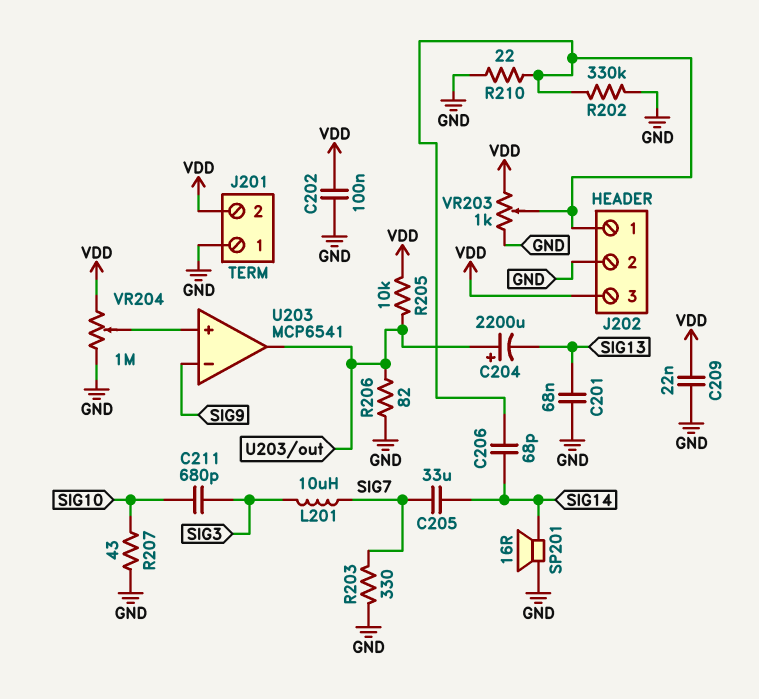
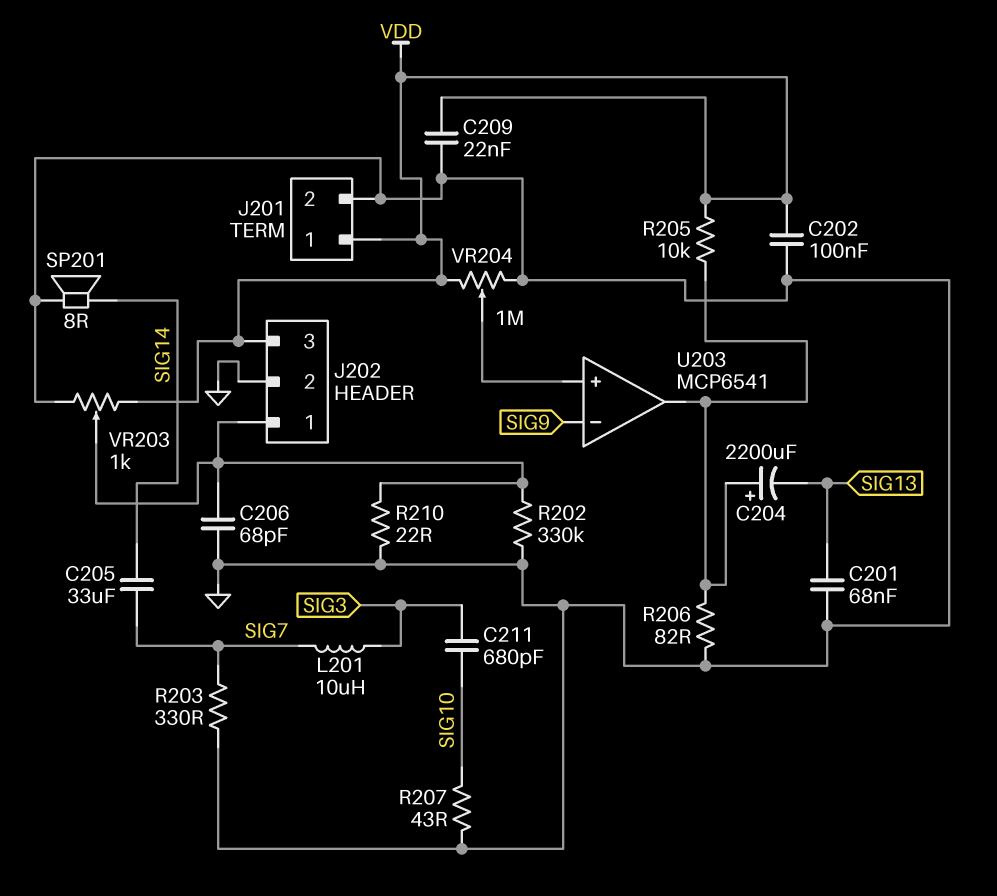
C206: 68pF (J202/1, SIG14) -> 68pF (GND, J202/1)
J201 pin 1: GND -> VDD
J201 pin 2: VDD -> GND
SP201: speaker 16R (GND, SIG14) -> speaker 8R (GND, SIG14)

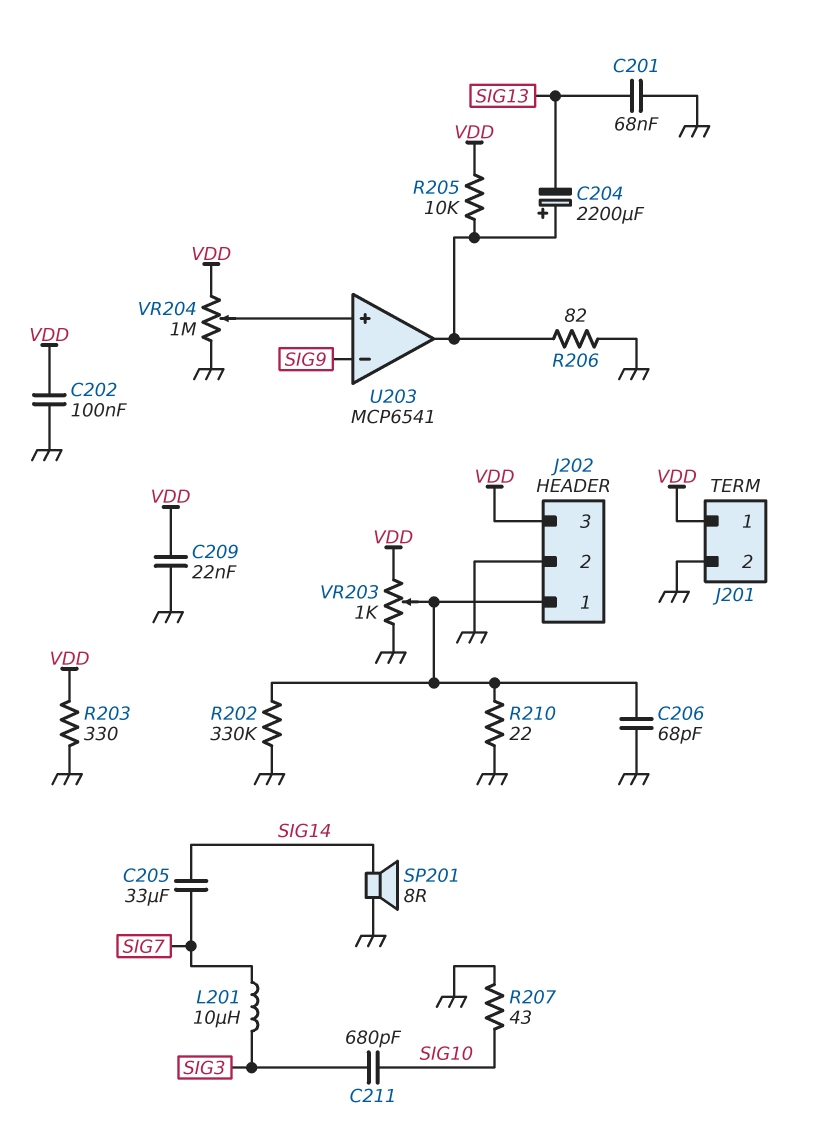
R203: 330 (GND, SIG7) -> 330 (GND, VDD)

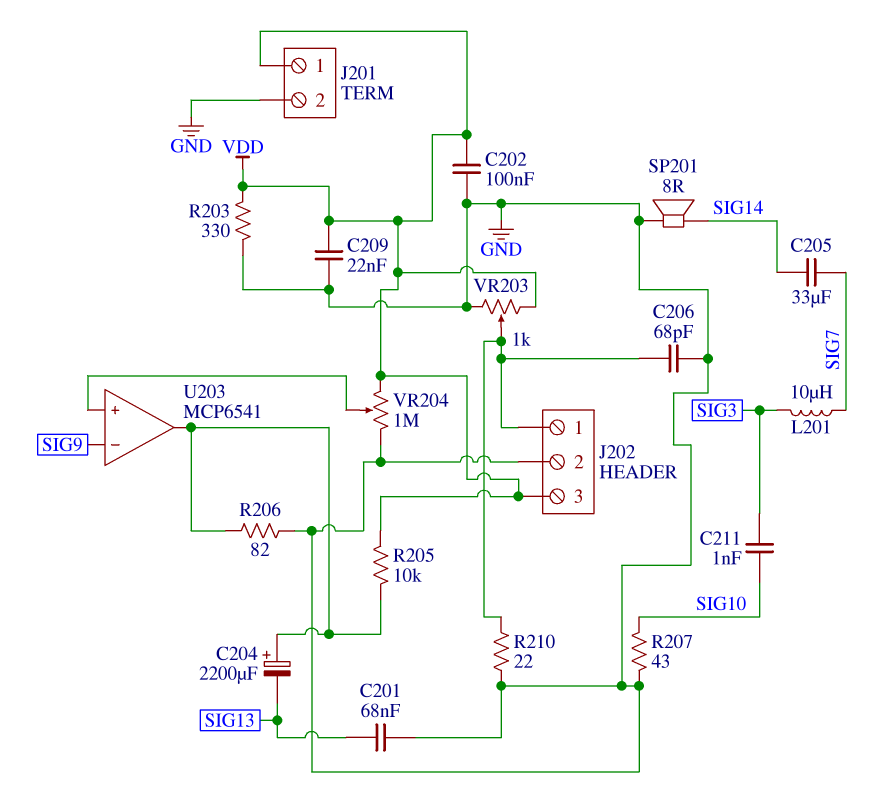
C211: 680pF (SIG3, SIG10) -> 1nF (SIG3, SIG10)
R202: 330k (GND, J202/1) -> none

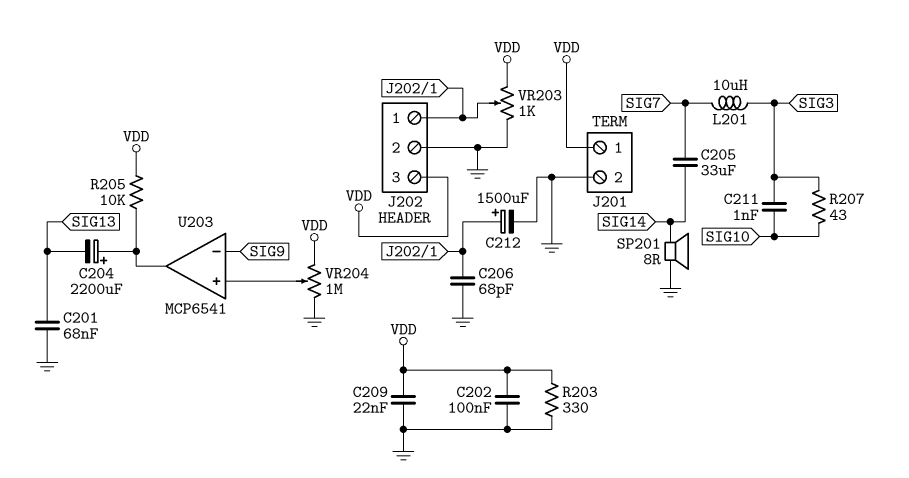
C212: none -> 1500uF (plus J202/1, minus GND)
R206: 82 (GND, U203/out) -> none
R207: 43 (GND, SIG10) -> 43 (SIG3, SIG10)
R210: 22 (GND, J202/1) -> none

